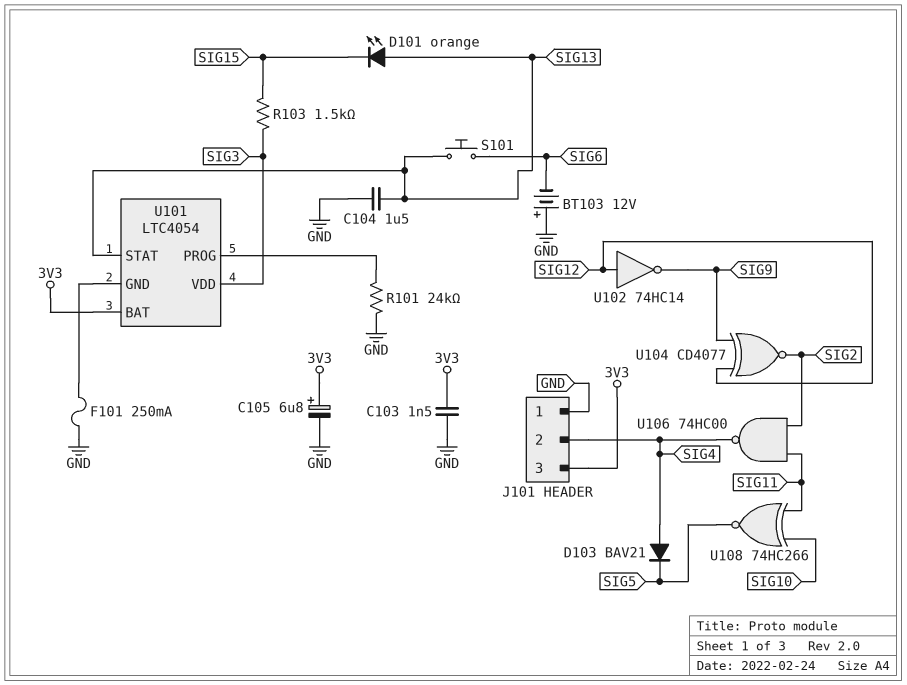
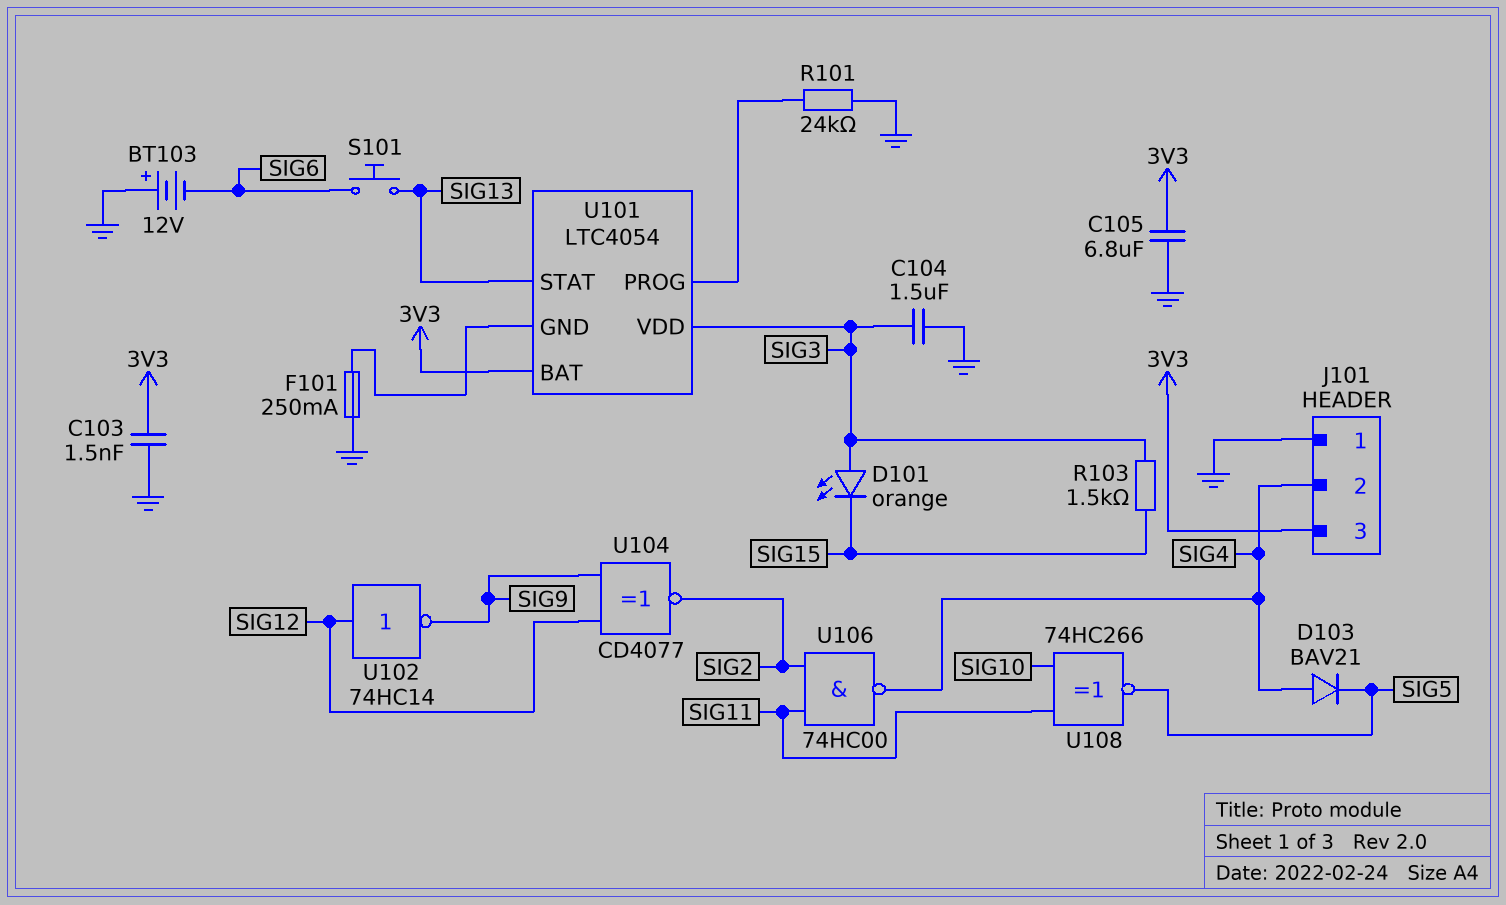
C104: 1.5uF (GND, SIG13) -> 1.5uF (GND, SIG3)
C105: 6.8uF (plus 3V3, minus GND) -> 6.8uF (3V3, GND)
D101: LED orange (A SIG13, K SIG15) -> LED orange (A SIG3, K SIG15)

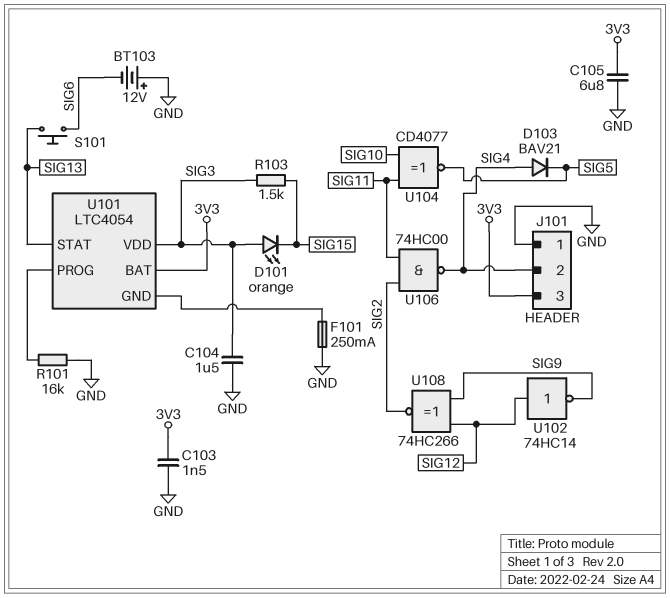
R101: 24k (GND, U101/PROG) -> 16k (GND, U101/PROG)
U104: XNOR CD4077 (in SIG9, in SIG12, out SIG2) -> XNOR CD4077 (in SIG10, in SIG11, out SIG5)
U108: XNOR 74HC266 (in SIG10, in SIG11, out SIG5) -> XNOR 74HC266 (in SIG9, in SIG12, out SIG2)

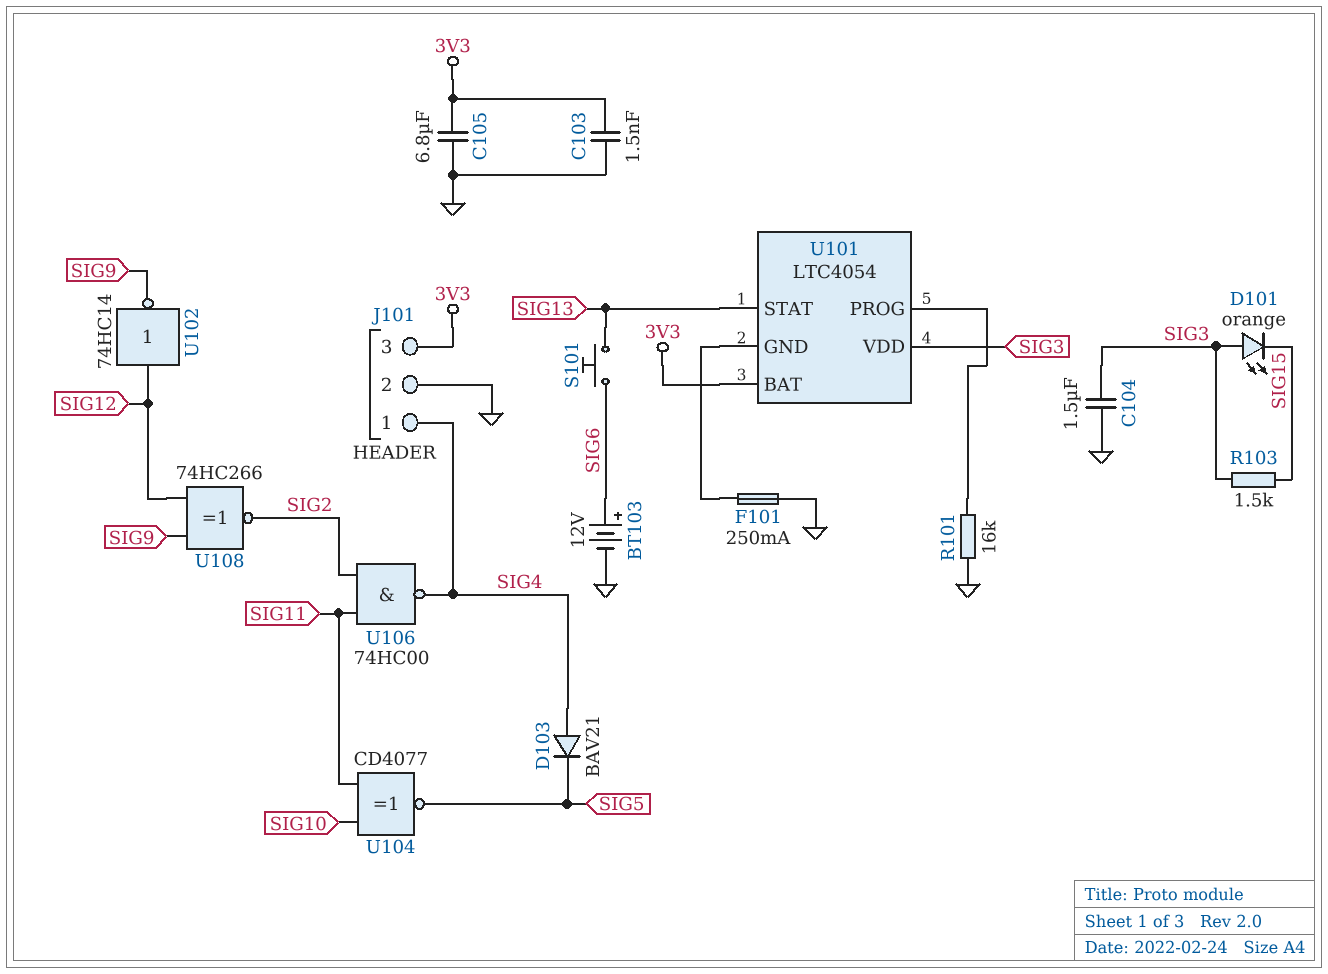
BT103: 12V (plus GND, minus SIG6) -> 12V (plus SIG6, minus GND)
J101 pin 1: GND -> SIG4
J101 pin 2: SIG4 -> GND

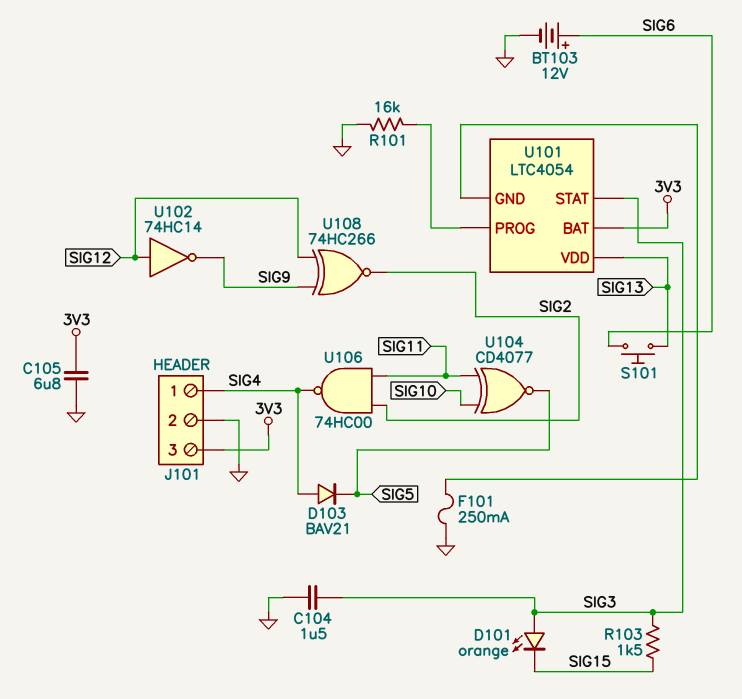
C103: 1.5nF (3V3, GND) -> none
U101 pin STAT: SIG13 -> SIG3
U101 pin VDD: SIG3 -> SIG13

